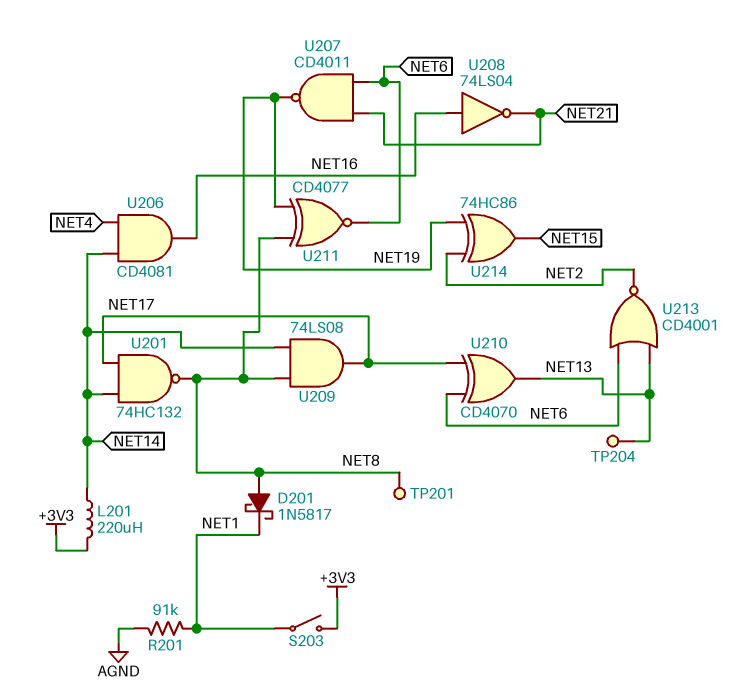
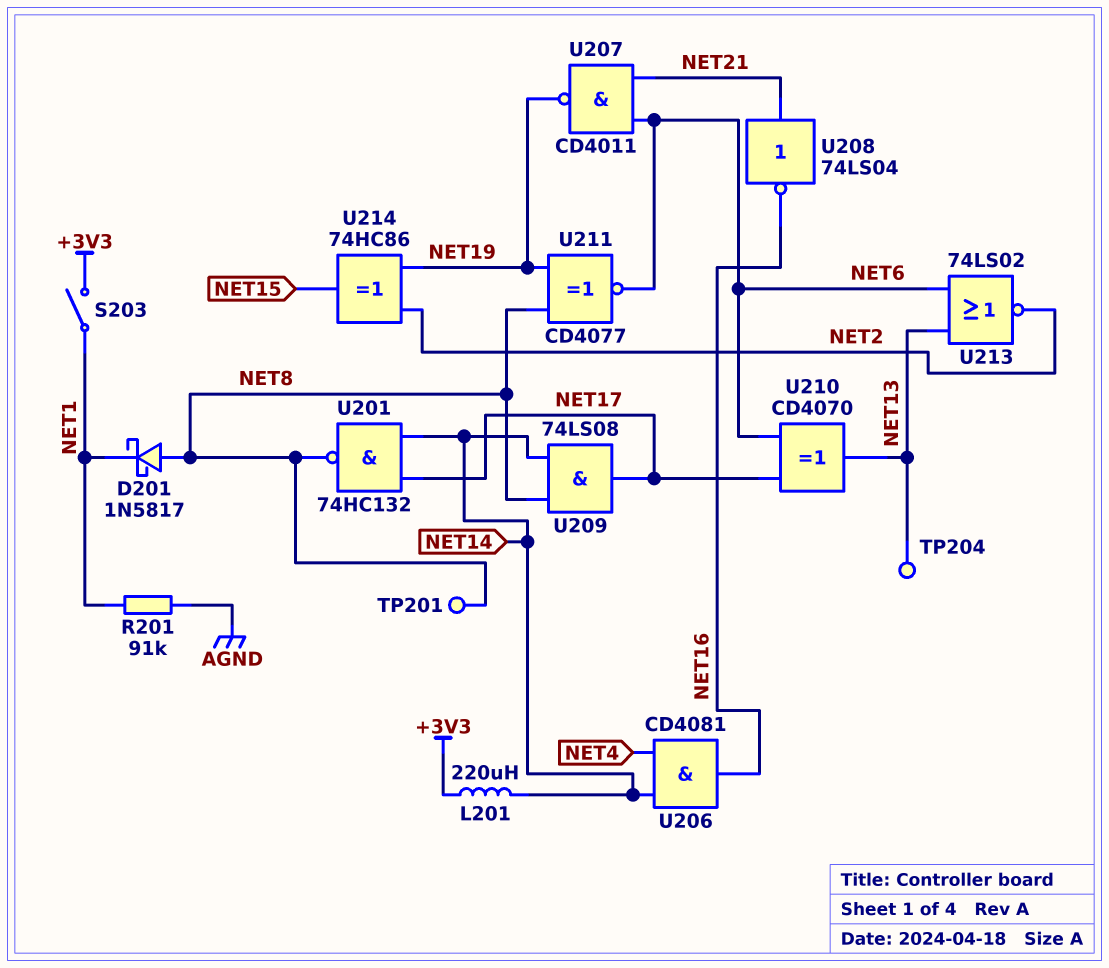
U208: NOT 74LS04 (in NET16, out NET21) -> NOT 74LS04 (in NET21, out NET16)
U213: NOR CD4001 (in NET6, in NET13, out NET2) -> NOR 74LS02 (in NET6, in NET13, out NET2)

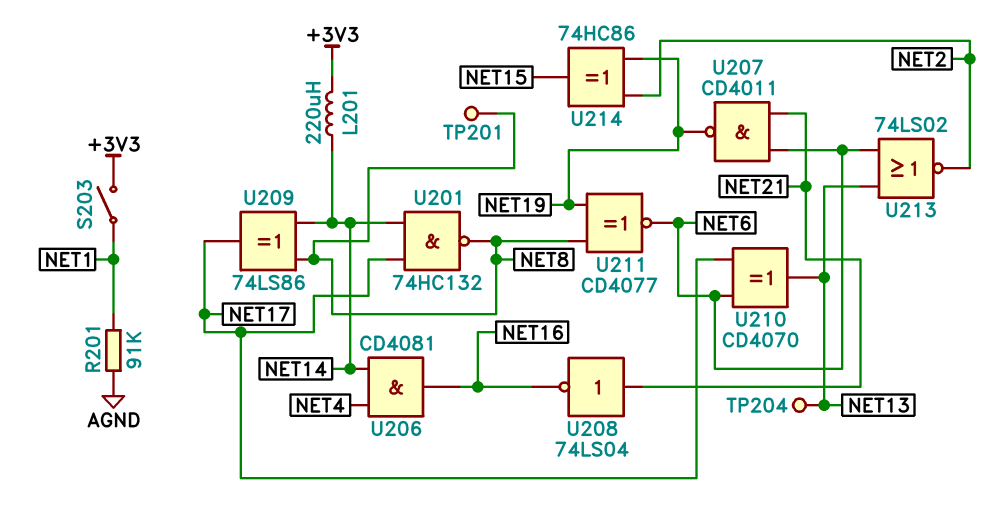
D201: schottky 1N5817 (A NET8, K NET1) -> none
U209: AND 74LS08 (in NET8, in NET14, out NET17) -> XOR 74LS86 (in NET8, in NET14, out NET17)

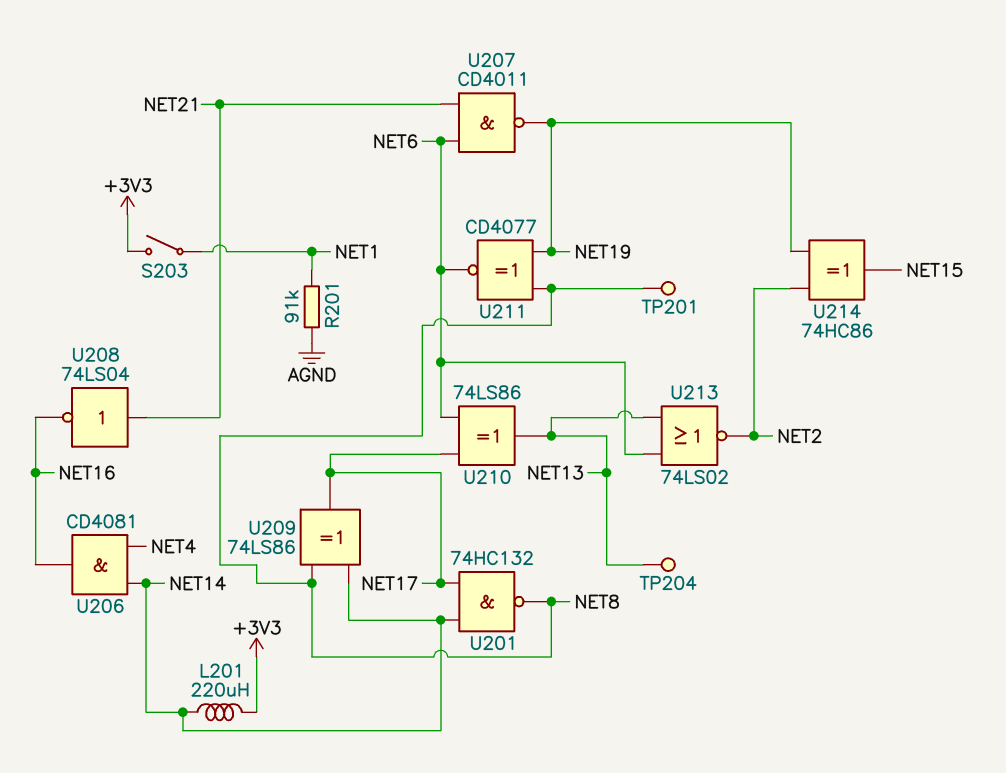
U210: XOR CD4070 (in NET6, in NET17, out NET13) -> XOR 74LS86 (in NET6, in NET17, out NET13)

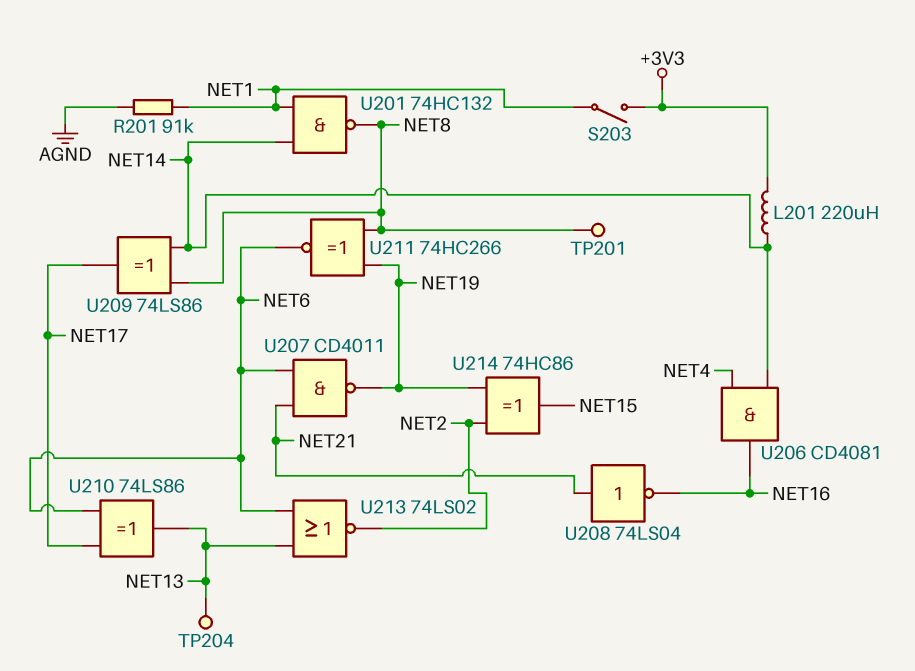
U201: NAND 74HC132 (in NET14, in NET17, out NET8) -> NAND 74HC132 (in NET1, in NET14, out NET8)
U211: XNOR CD4077 (in NET8, in NET19, out NET6) -> XNOR 74HC266 (in NET8, in NET19, out NET6)

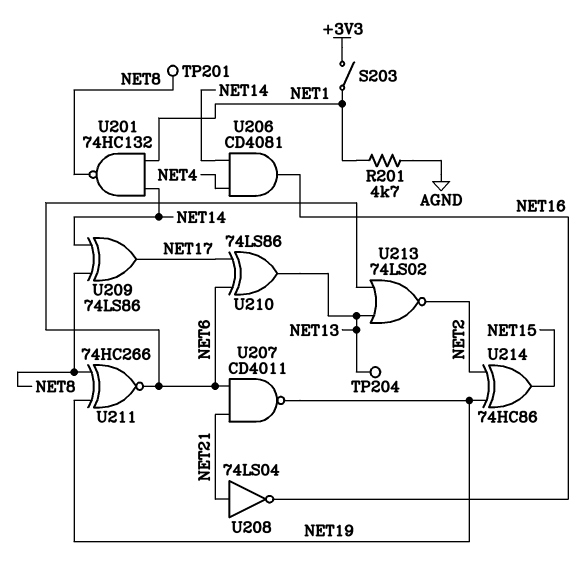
L201: 220uH (+3V3, NET14) -> none
R201: 91k (AGND, NET1) -> 4.7k (AGND, NET1)

